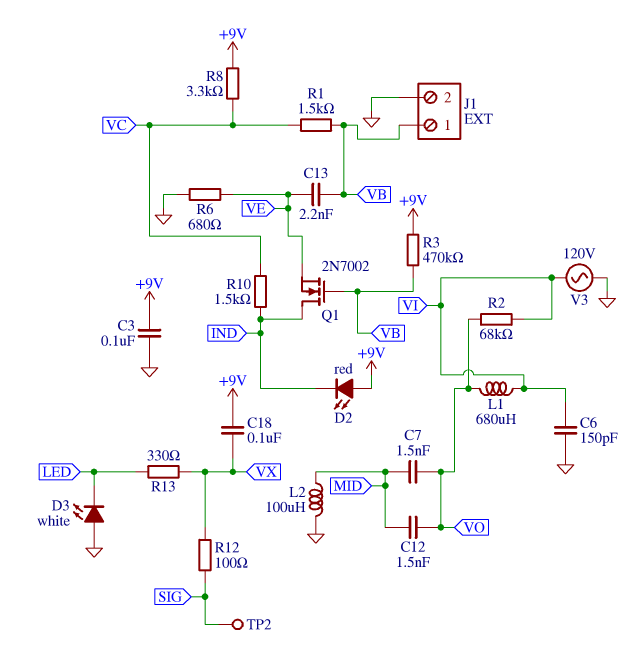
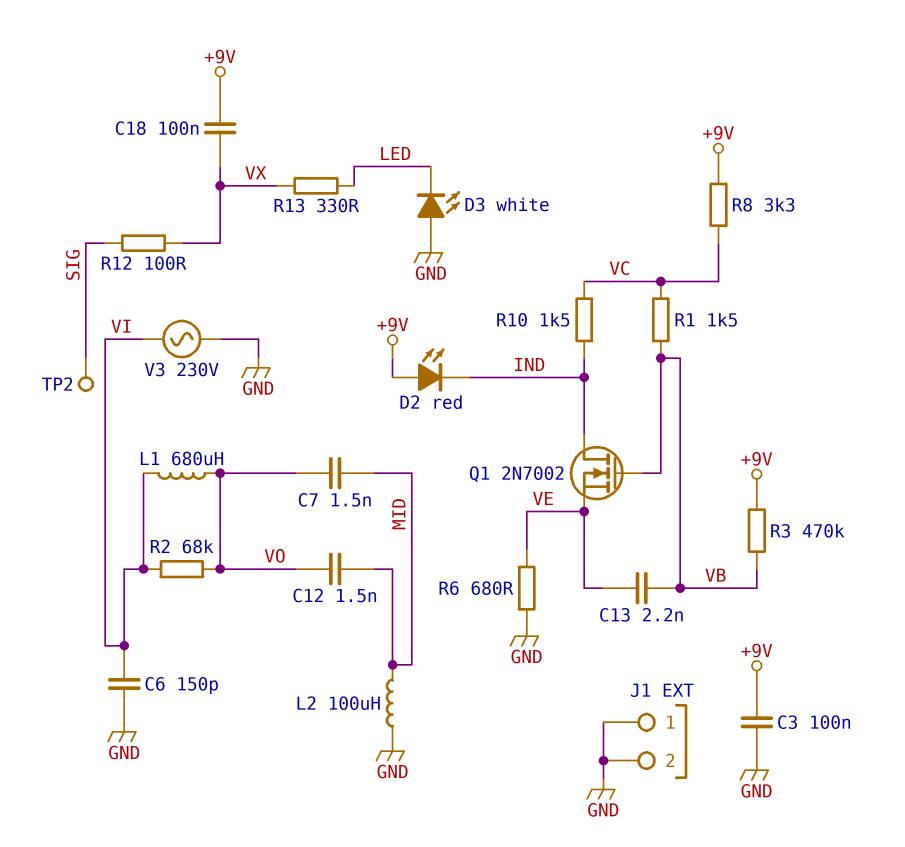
J1 pin 1: VB -> GND
V3: AC 120V (GND, VI) -> AC 230V (GND, VI)

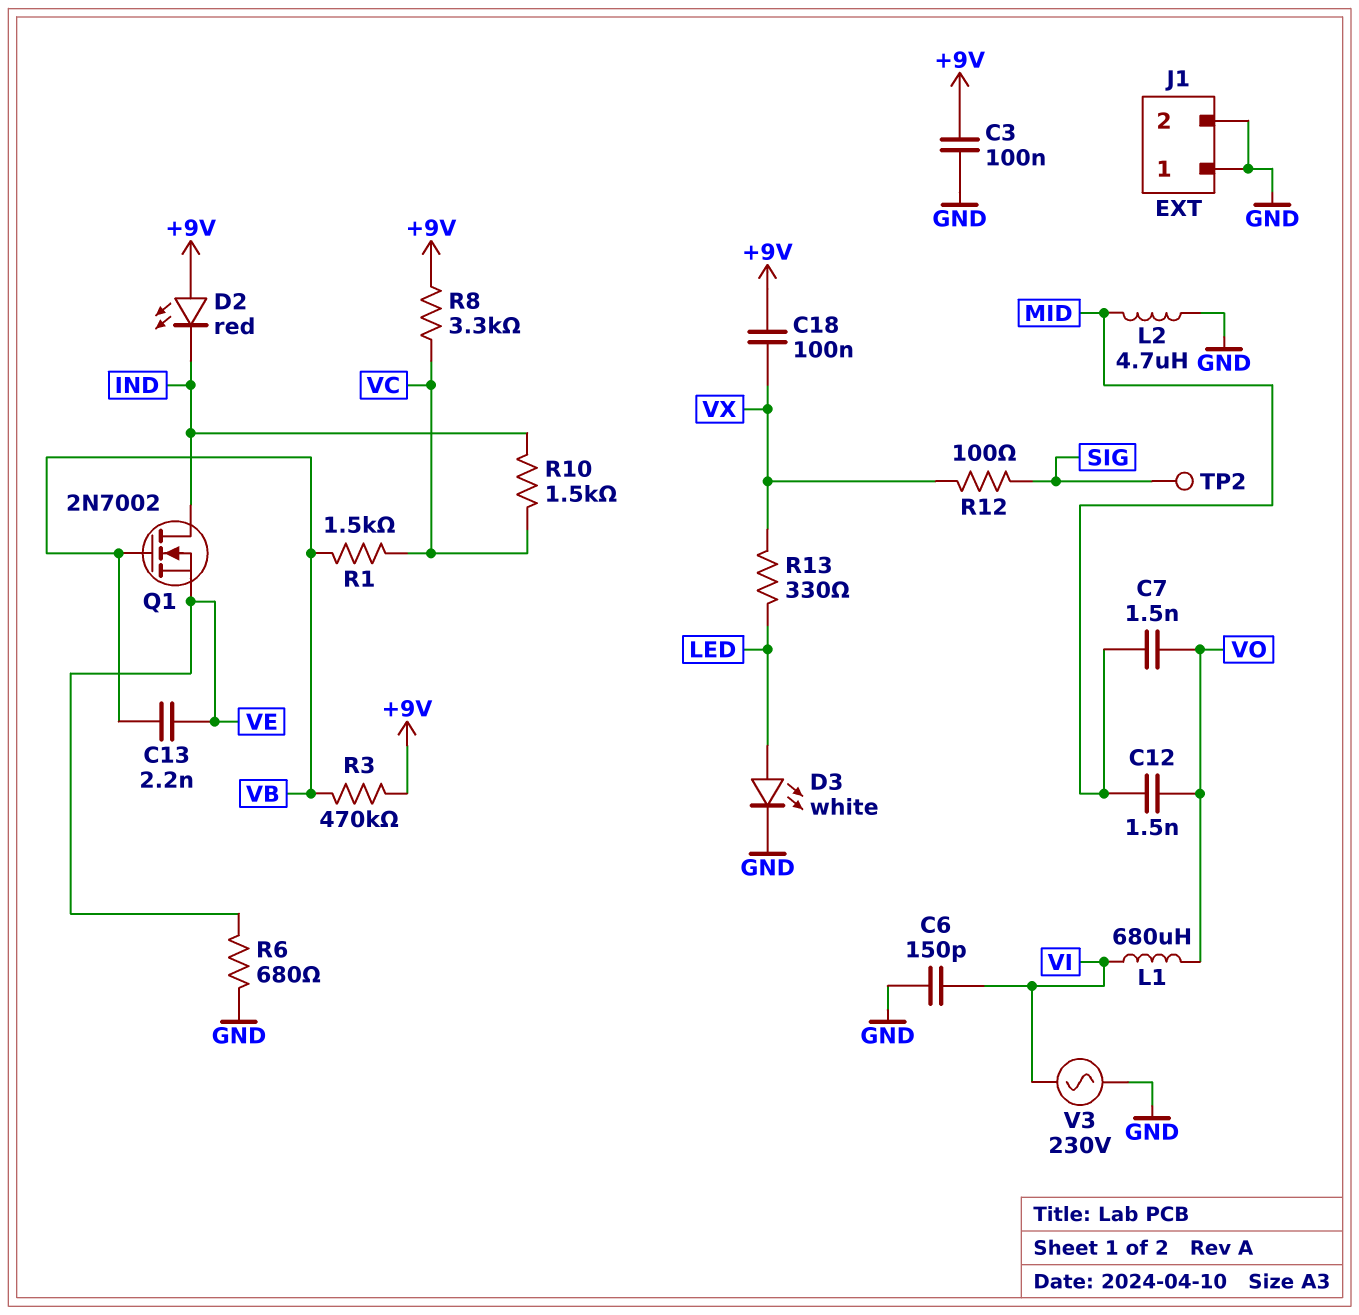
D3: LED white (A GND, K LED) -> LED white (A LED, K GND)
L2: 100uH (GND, MID) -> 4.7uH (GND, MID)
R2: 68k (VI, VO) -> none

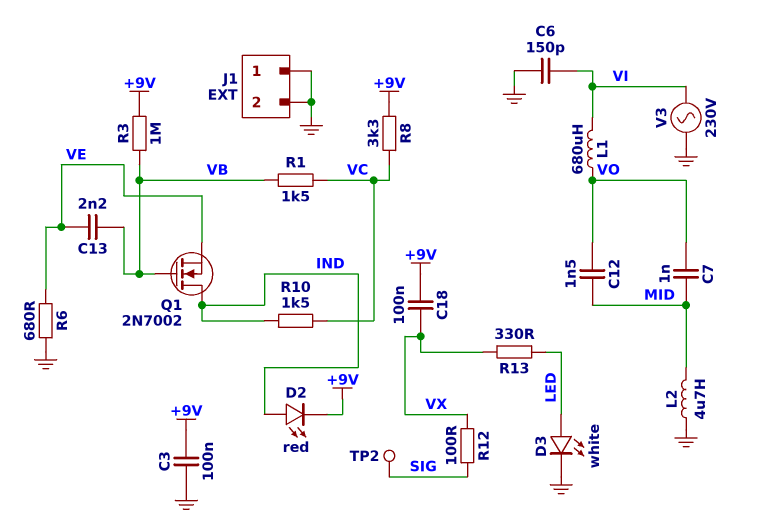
C7: 1.5nF (MID, VO) -> 1nF (MID, VO)
D2: LED red (A +9V, K IND) -> LED red (A IND, K +9V)
R3: 470k (+9V, VB) -> 1M (+9V, VB)

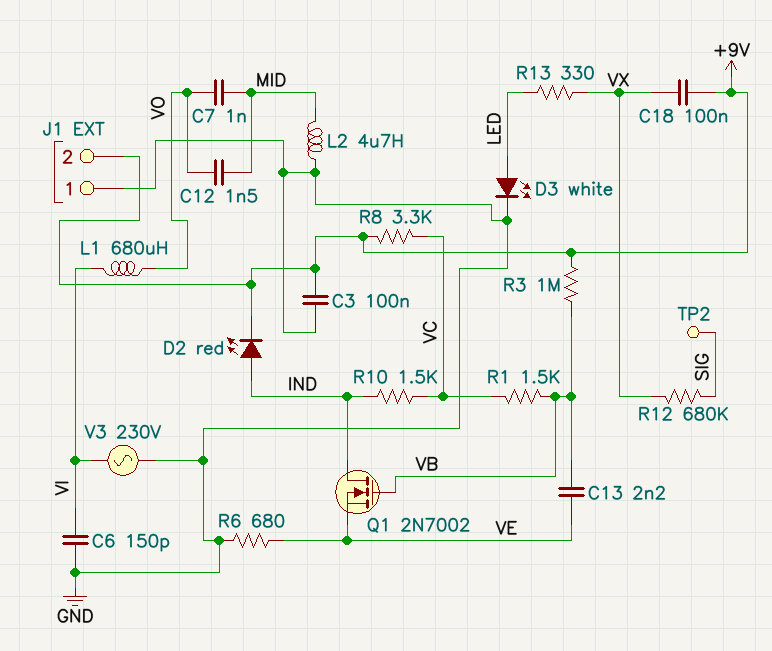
J1 pin 2: GND -> +9V
R12: 100 (SIG, VX) -> 680k (SIG, VX)

